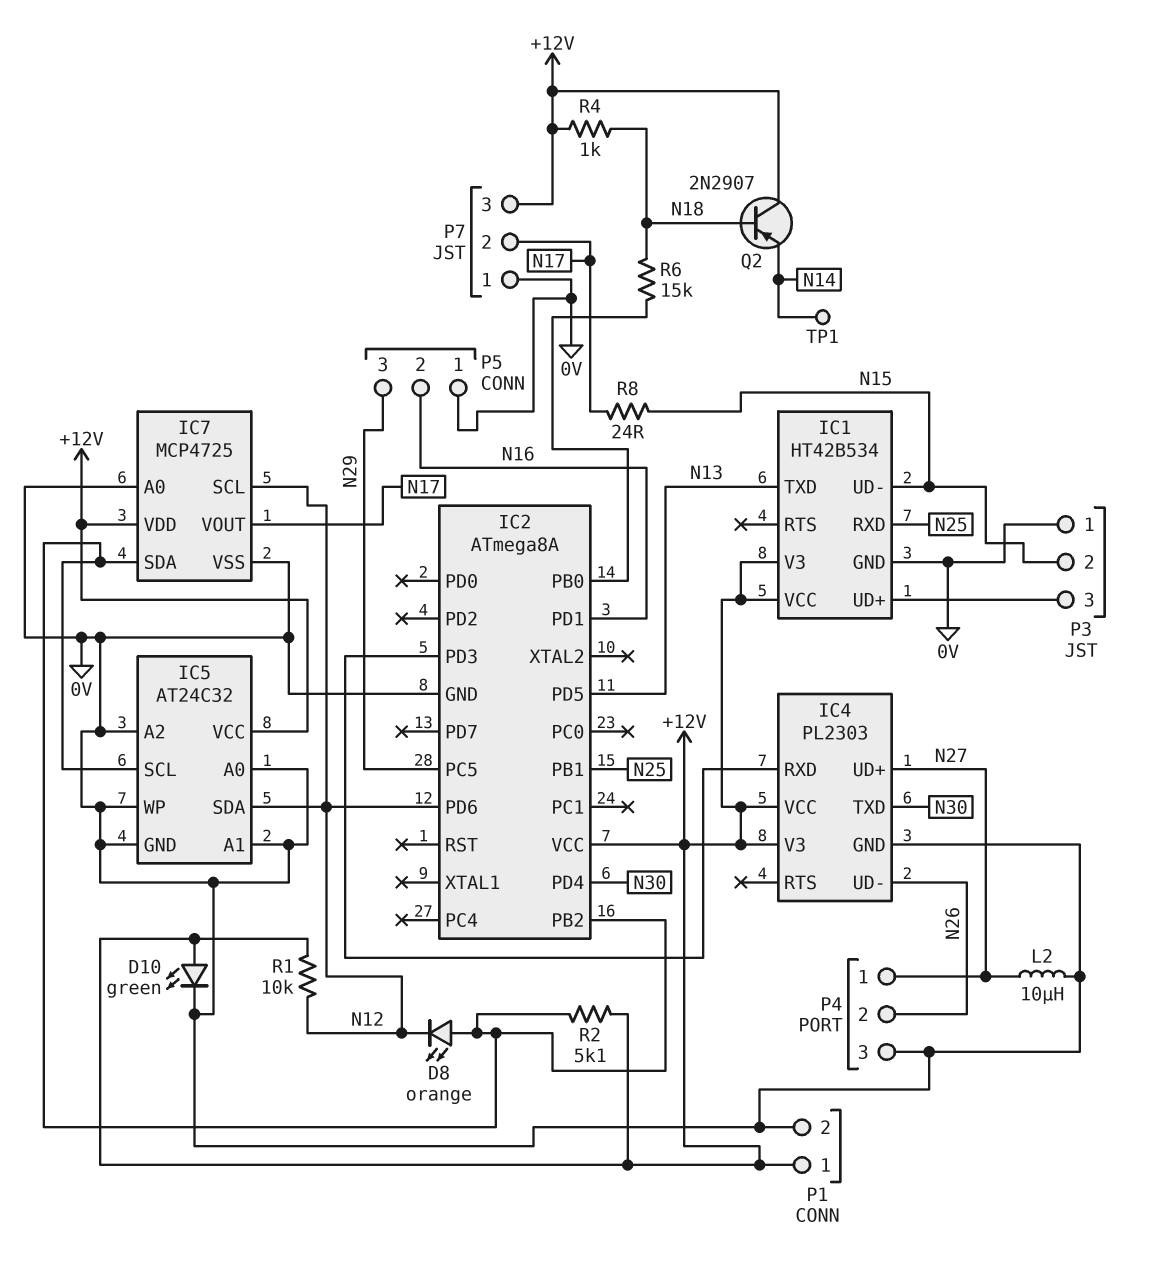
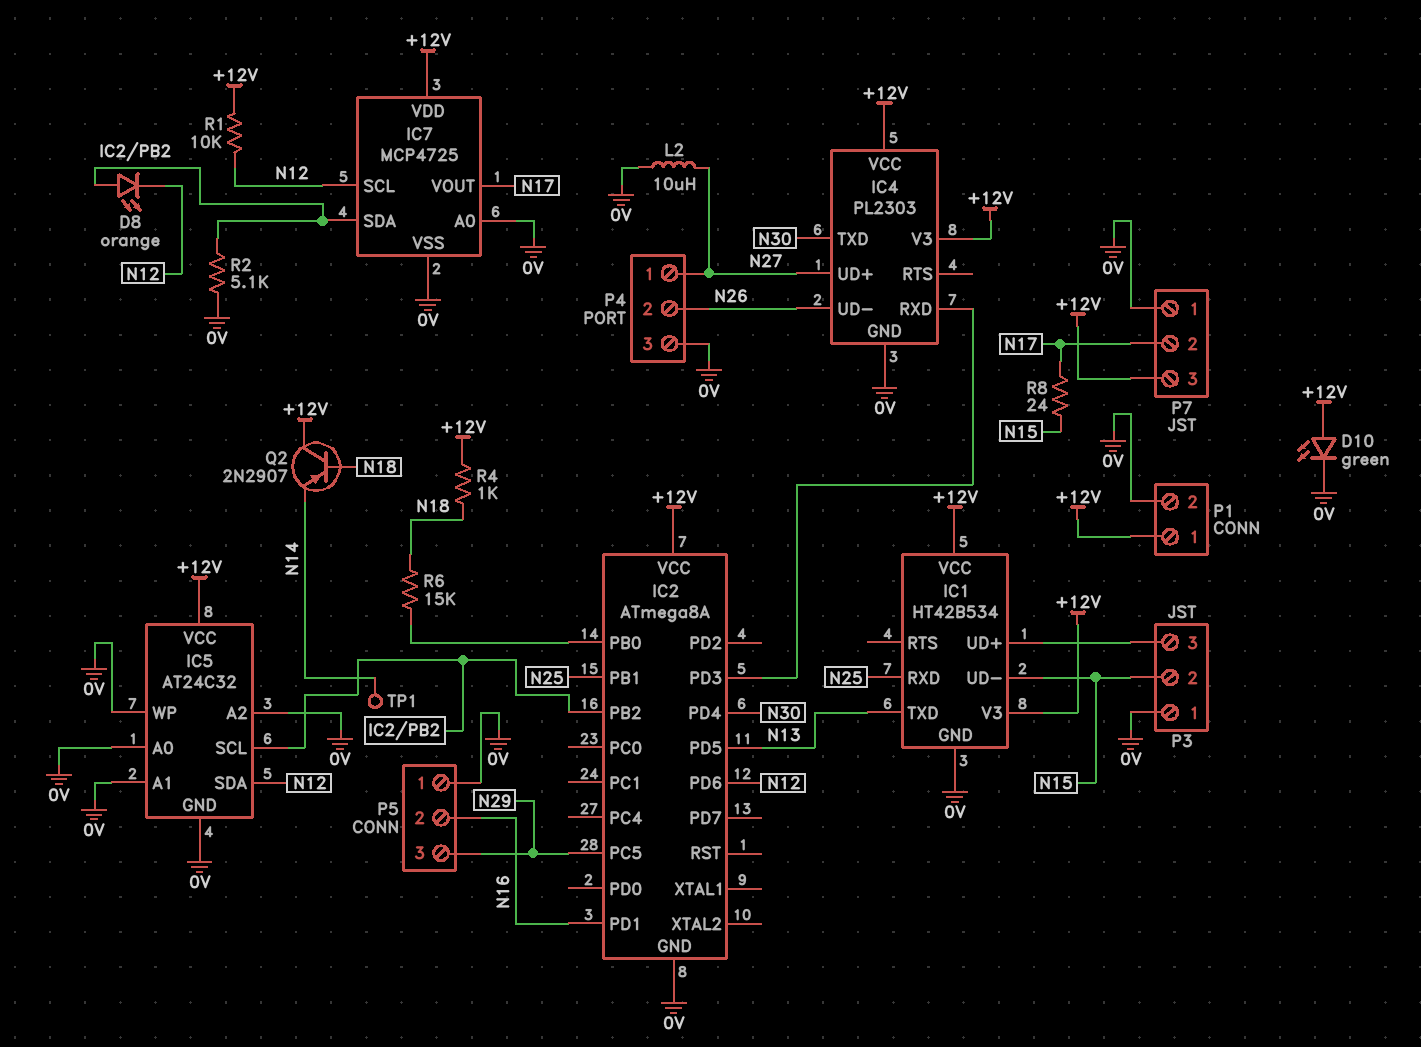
R2: 5.1k (+12V, IC2/PB2) -> 5.1k (0V, IC2/PB2)

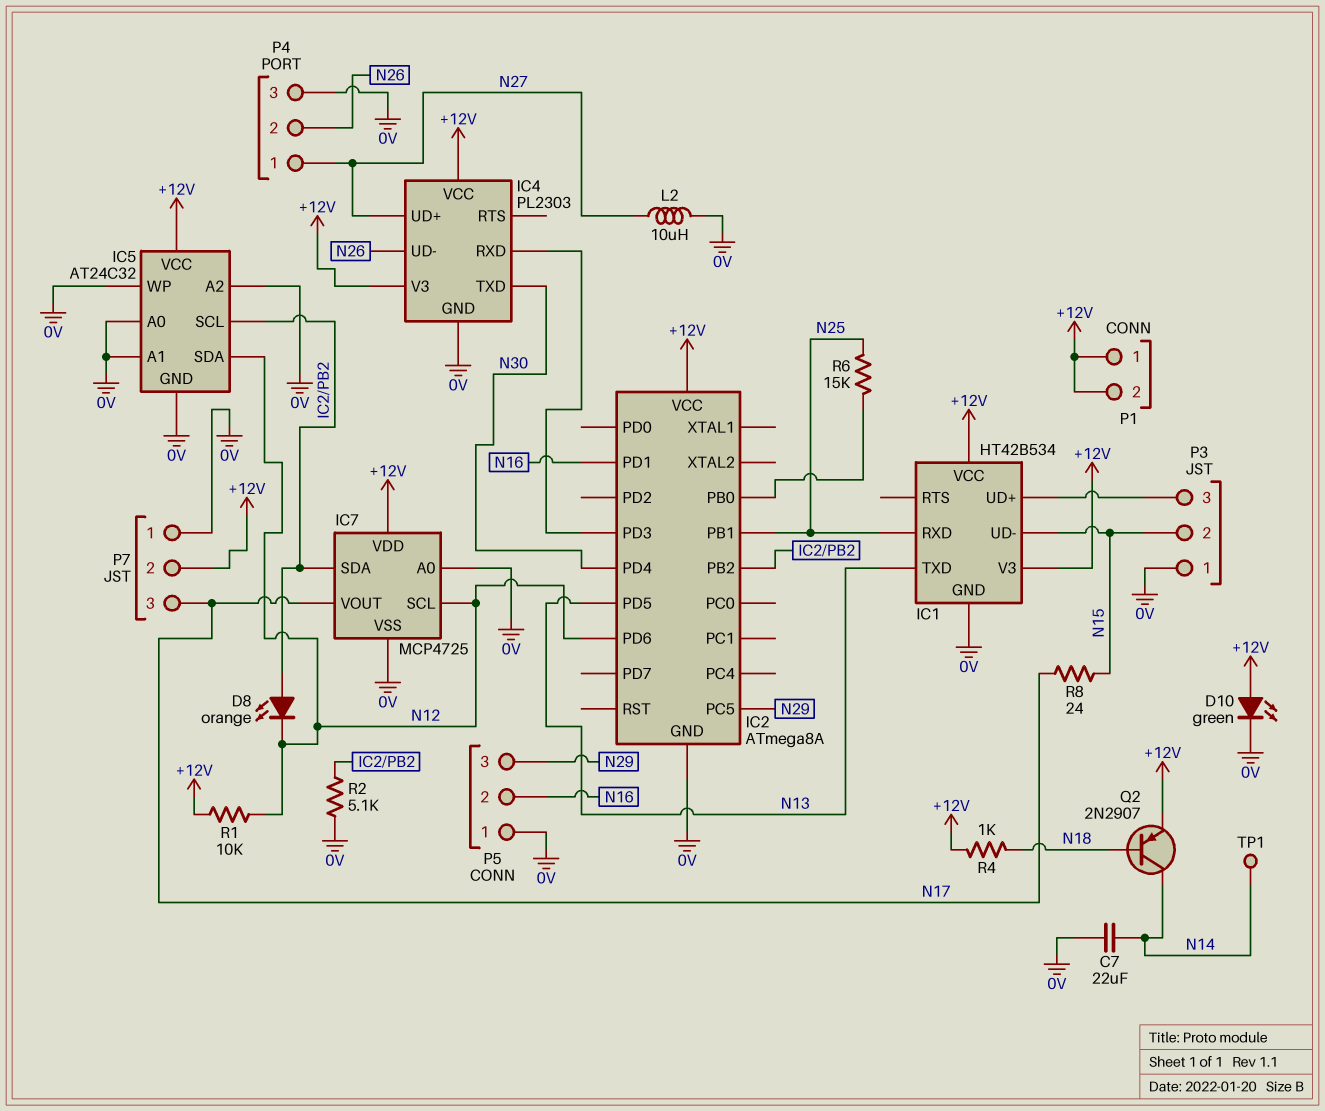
C7: none -> 22uF (0V, N14)
P1 pin 2: 0V -> +12V
P7 pin 2: N17 -> +12V
P7 pin 3: +12V -> N17
Q2: PNP 2N2907 (B N18, C +12V, E N14) -> PNP 2N2907 (B N18, C N14, E +12V)
R6: 15k (IC2/PB0, N18) -> 15k (IC2/PB0, N25)

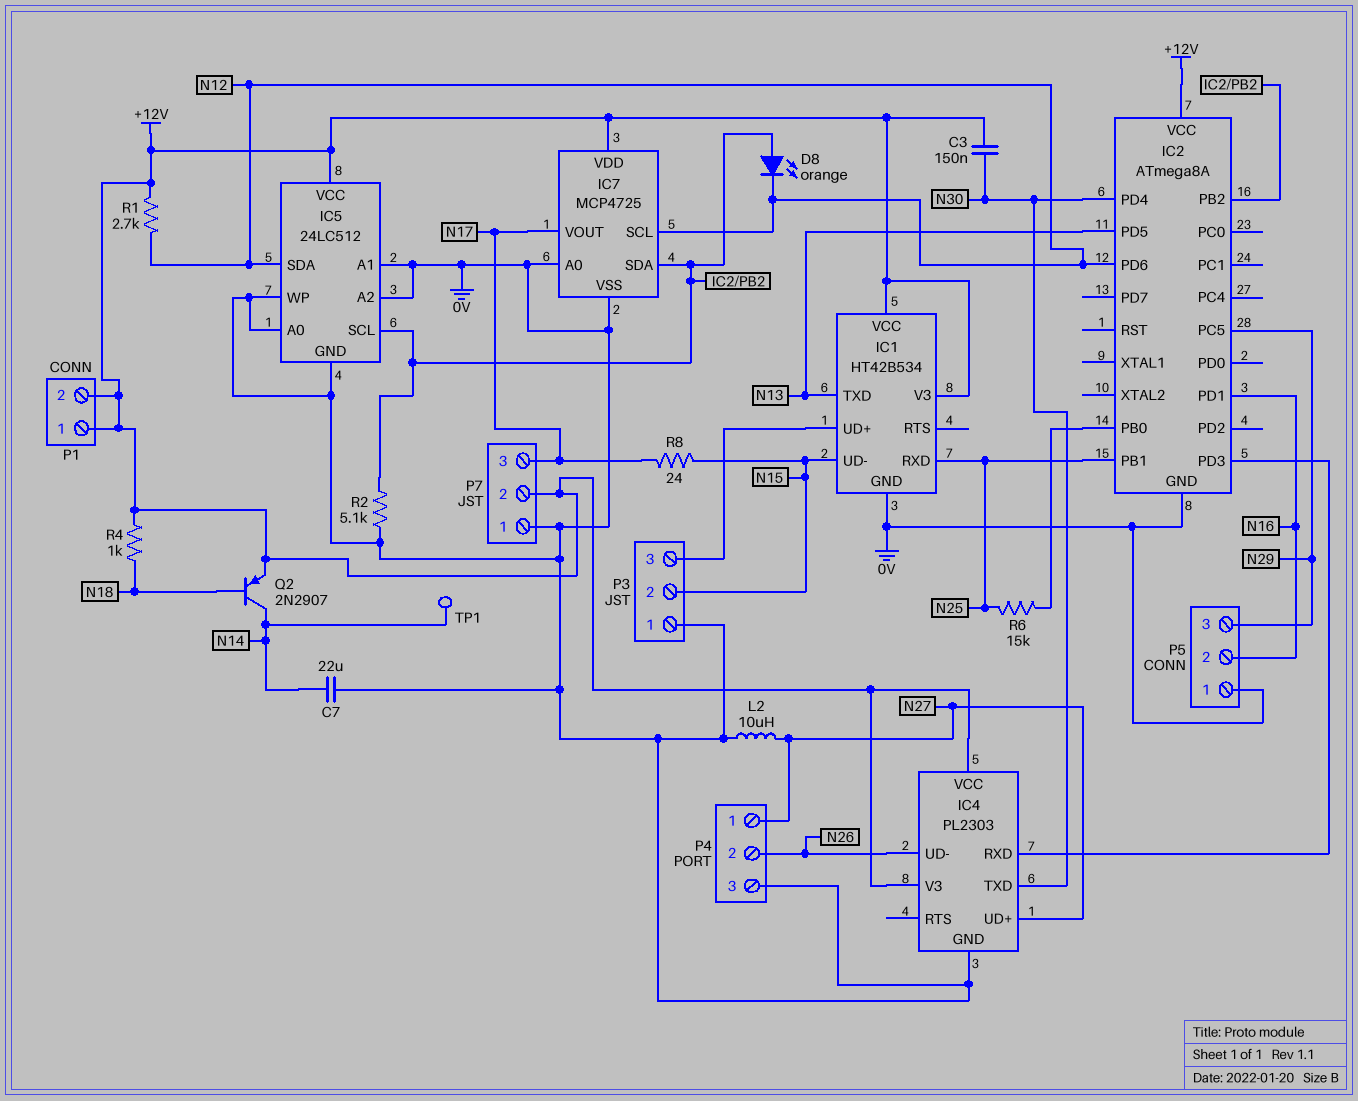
C3: none -> 150nF (+12V, N30)
D10: LED green (A +12V, K 0V) -> none
IC5: AT24C32 -> 24LC512
R1: 10k (+12V, N12) -> 2.7k (+12V, N12)

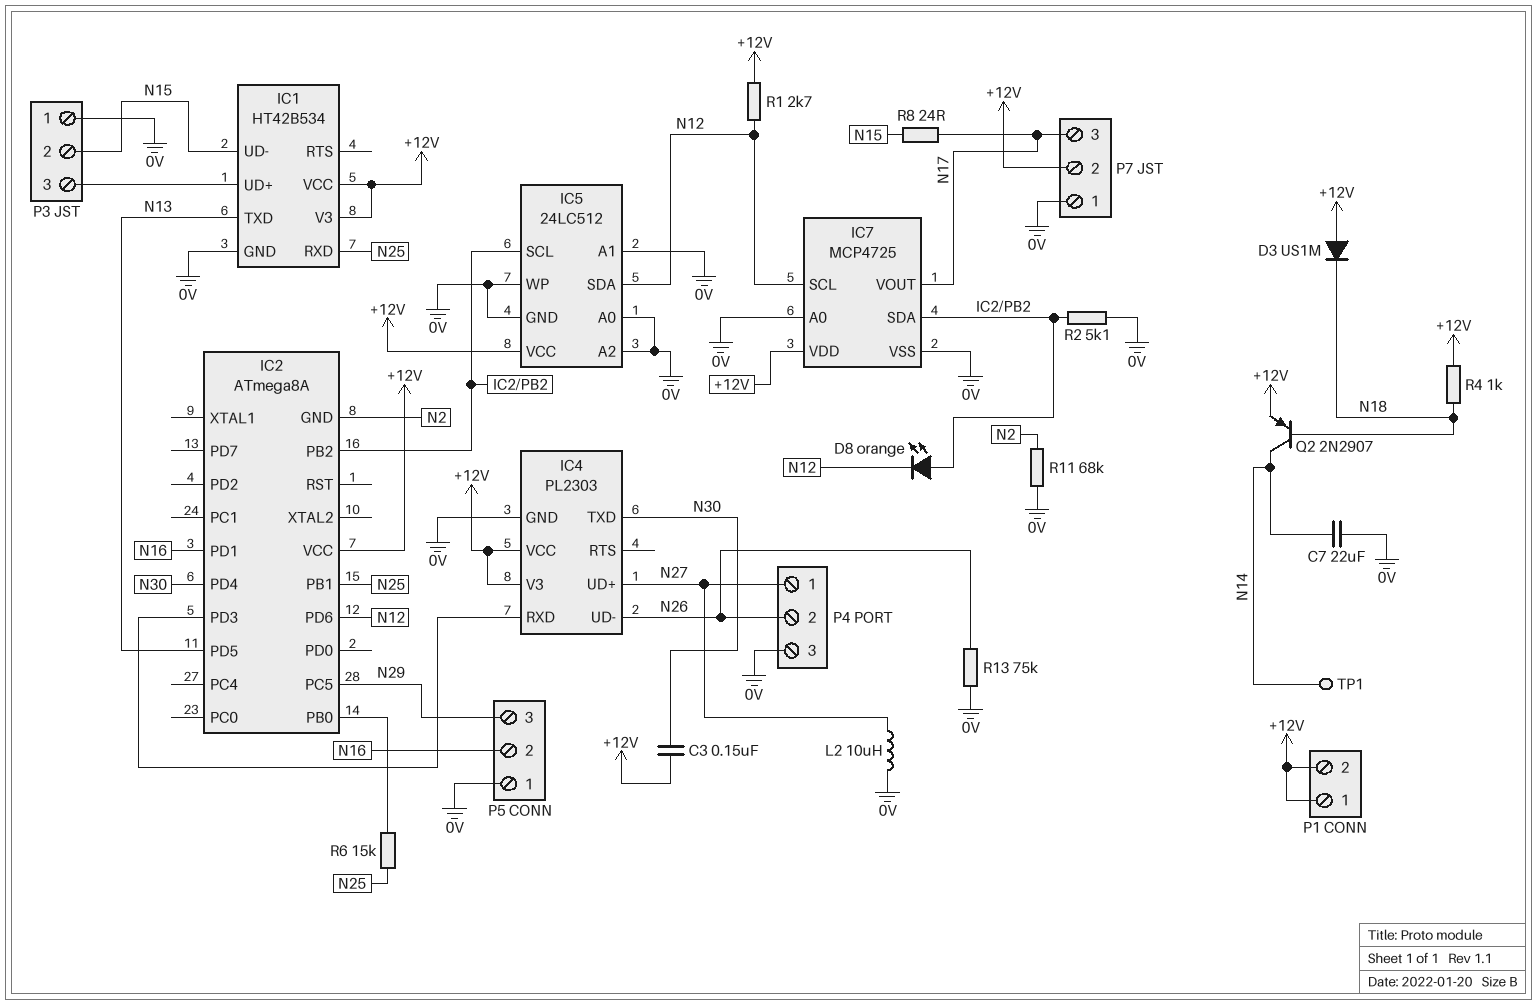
D3: none -> diode US1M (A +12V, K N18)
IC2 pin GND: 0V -> N2
R11: none -> 68k (0V, N2)
R13: none -> 75k (0V, N26)

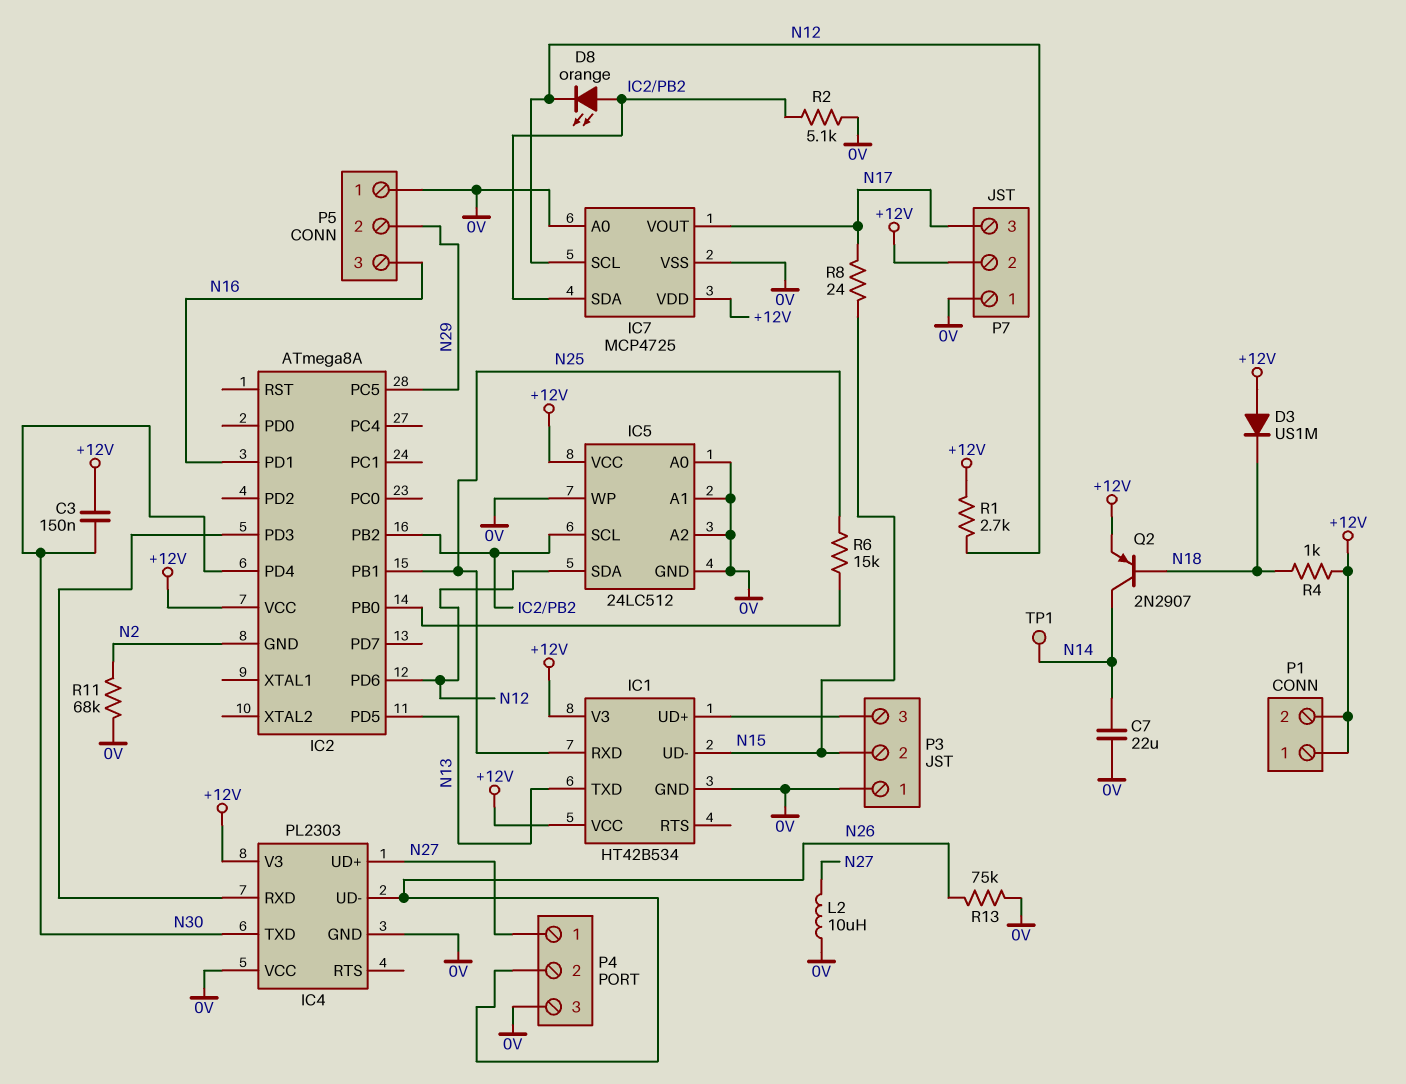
IC4 pin VCC: +12V -> 0V
P5 pin 2: N16 -> N29
P5 pin 3: N29 -> N16

